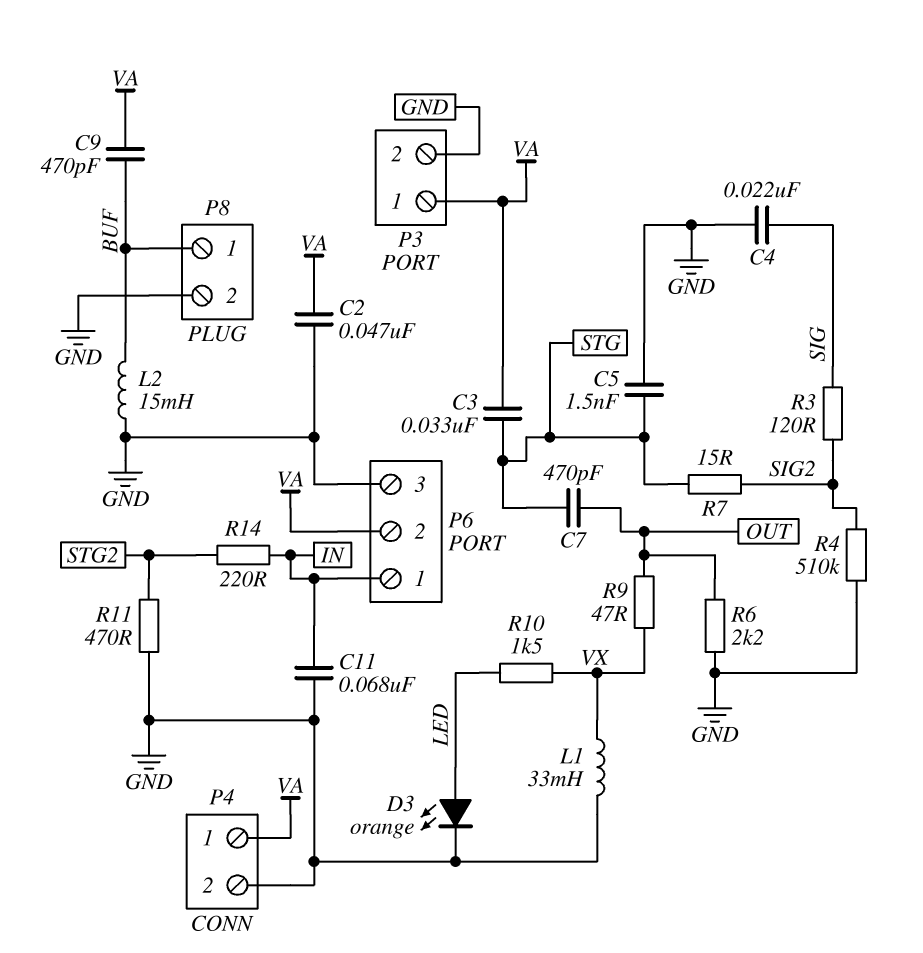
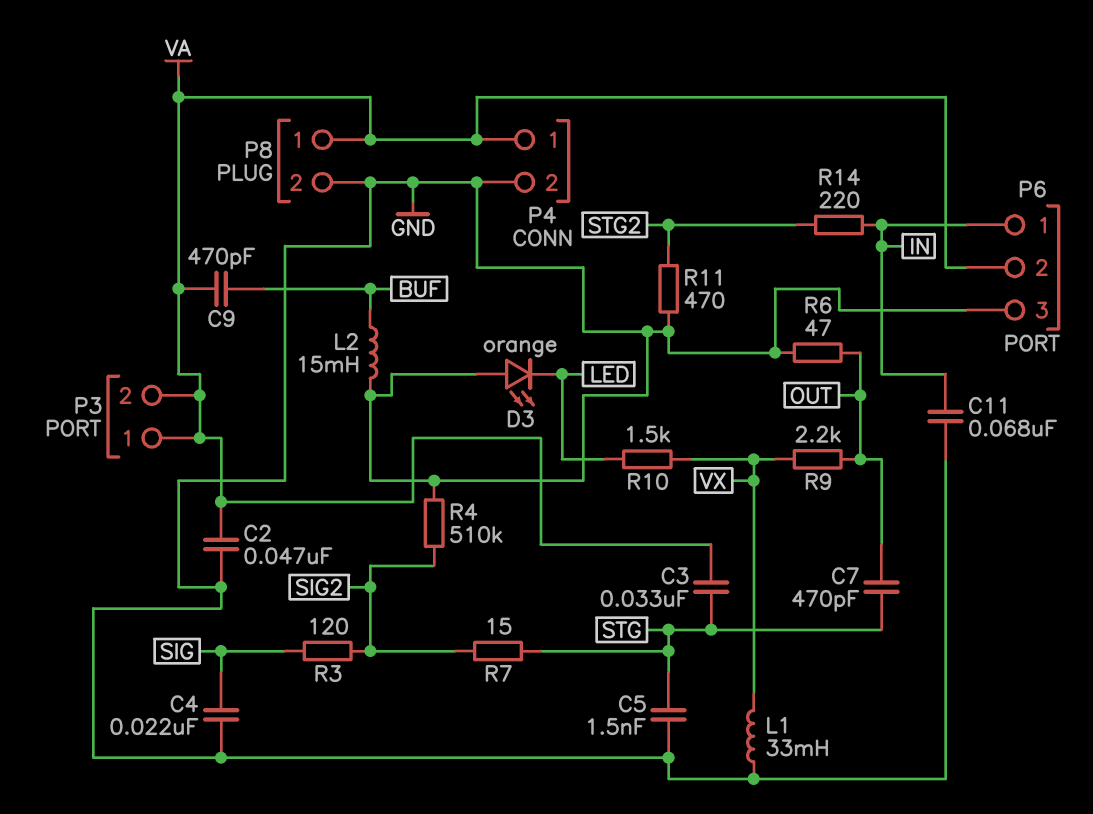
D3: LED orange (A LED, K GND) -> LED orange (A GND, K LED)
P3 pin 2: GND -> VA
P8 pin 1: BUF -> VA
R6: 2.2k (GND, OUT) -> 47 (GND, OUT)
R9: 47 (OUT, VX) -> 2.2k (OUT, VX)

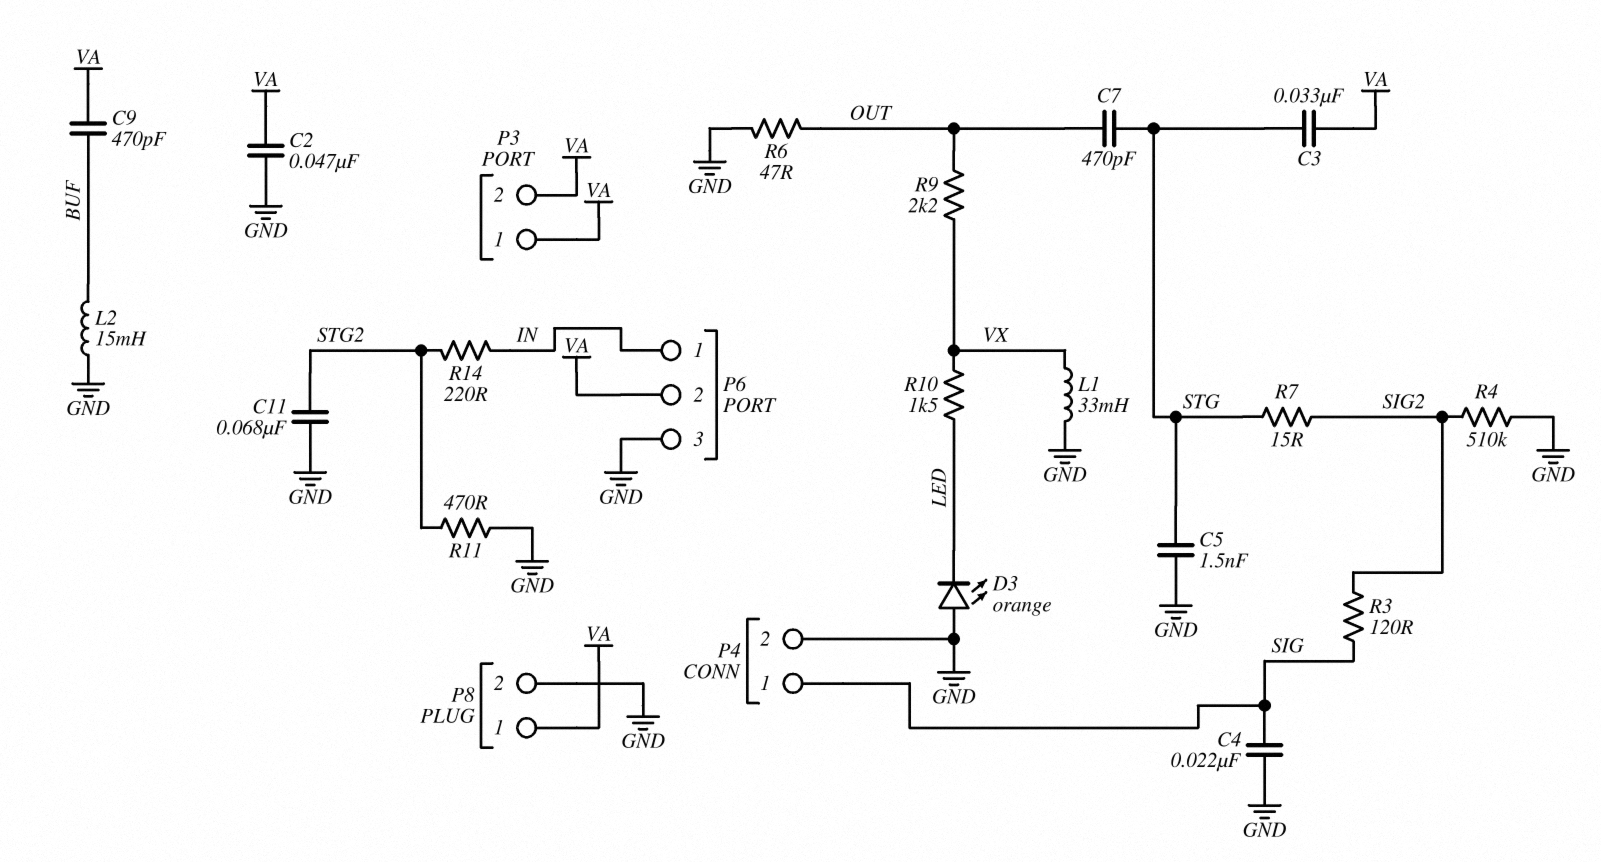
C11: 68nF (GND, IN) -> 68nF (GND, STG2)
P4 pin 1: VA -> SIG

